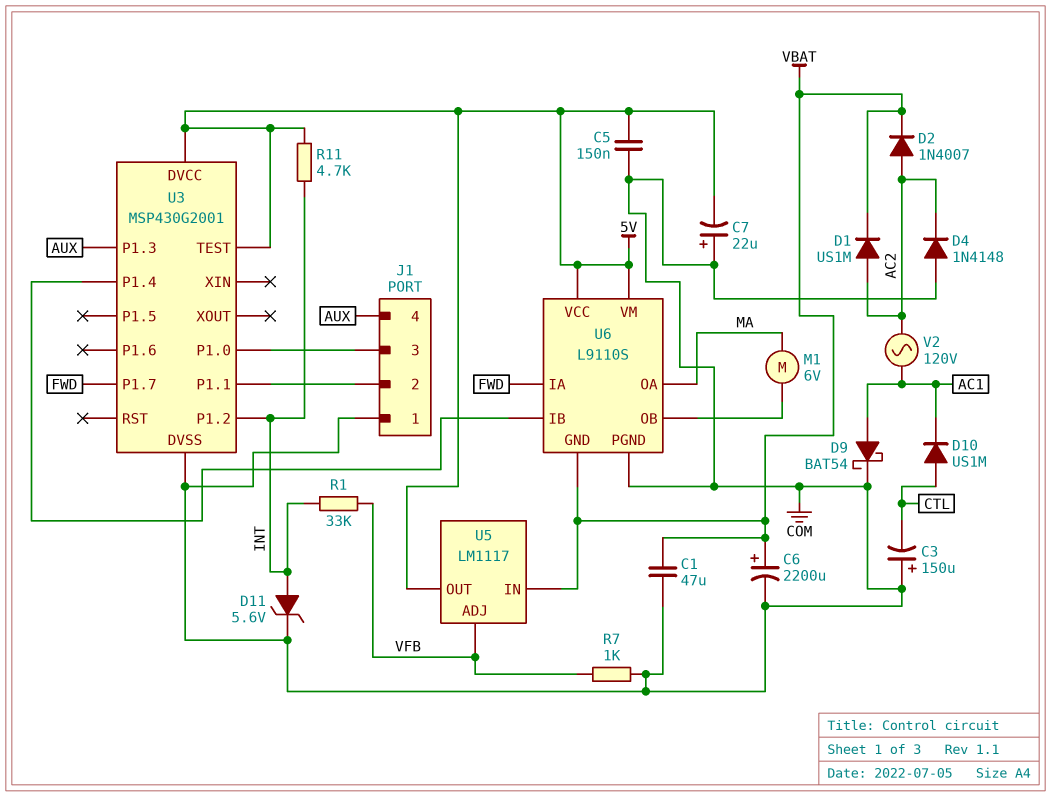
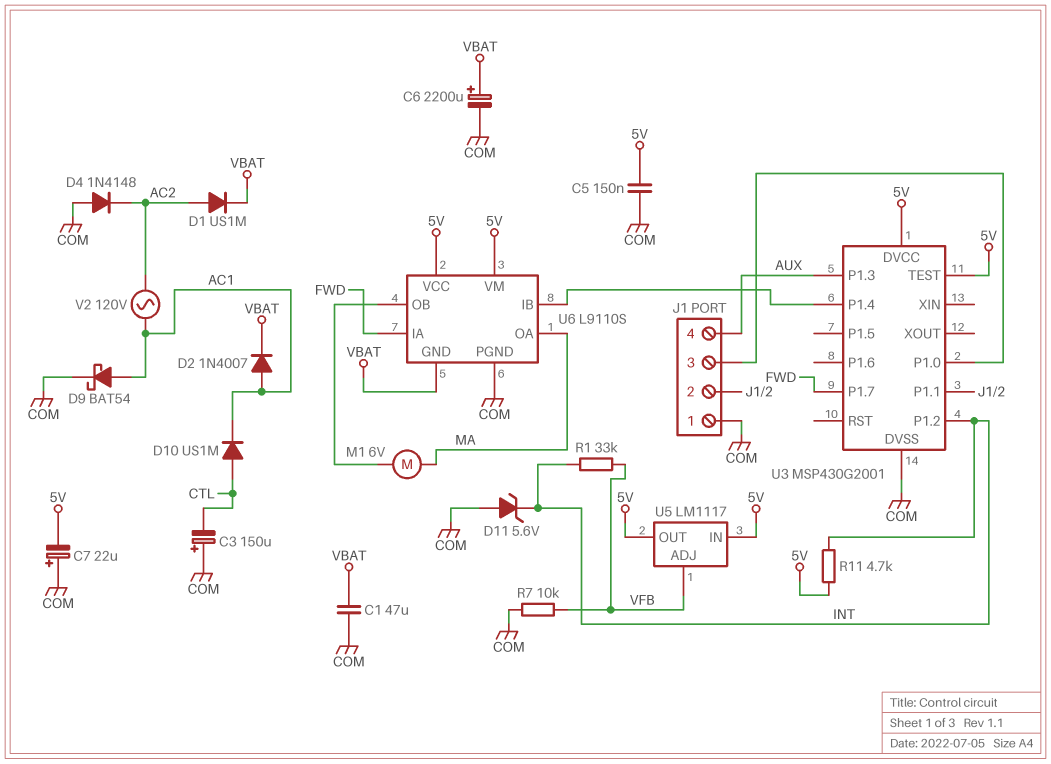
D2: diode 1N4007 (A AC2, K VBAT) -> diode 1N4007 (A AC1, K VBAT)
D11: zener 5.6V (A INT, K COM) -> zener 5.6V (A COM, K INT)
R7: 1k (COM, VFB) -> 10k (COM, VFB)
U5 pin IN: VBAT -> 5V

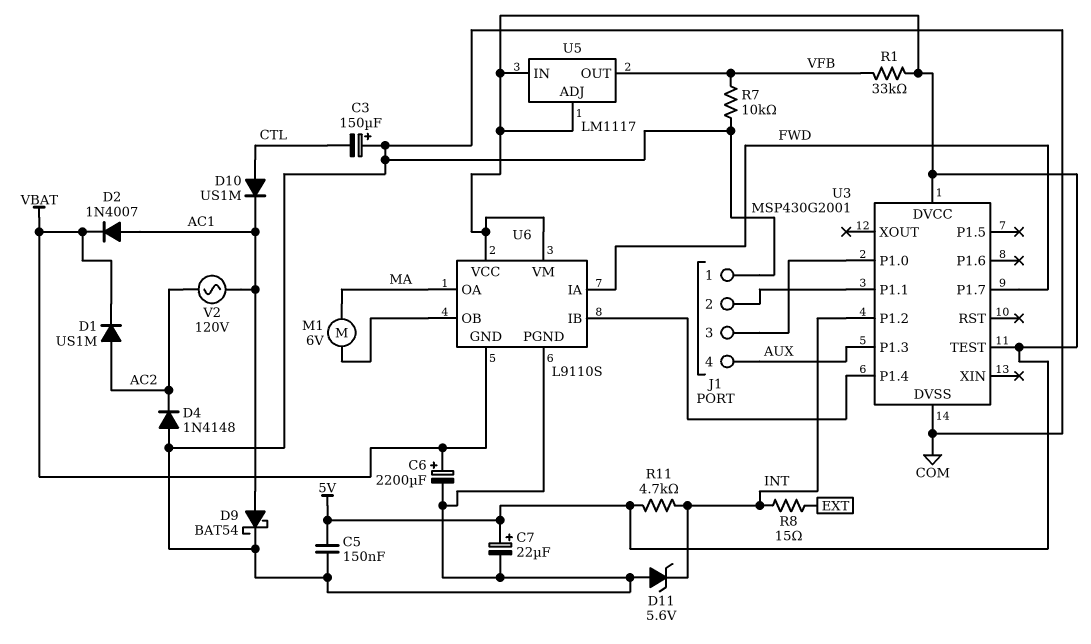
C1: 47uF (COM, VBAT) -> none
C7: 22uF (plus COM, minus 5V) -> 22uF (plus 5V, minus COM)
R1: 33k (INT, VFB) -> 33k (5V, VFB)
R8: none -> 15 (EXT, INT)
U5 pin ADJ: VFB -> 5V
U5 pin OUT: 5V -> VFB

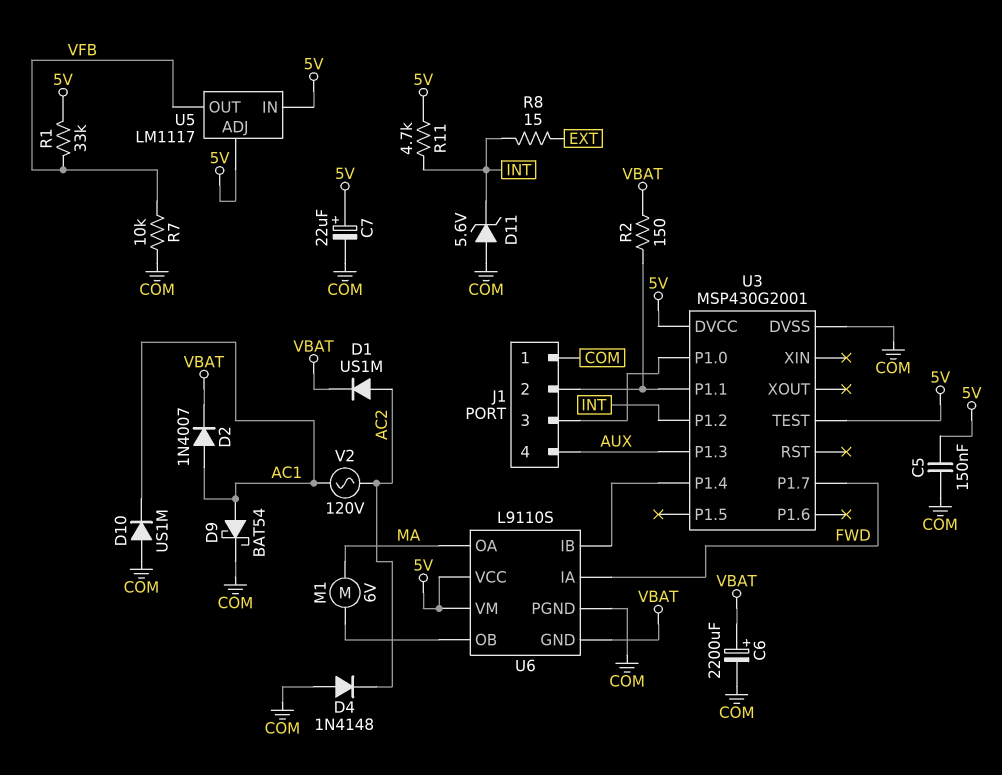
C3: 150uF (plus COM, minus CTL) -> none
D10: diode US1M (A CTL, K AC1) -> diode US1M (A COM, K AC1)
R2: none -> 150 (J1/2, VBAT)

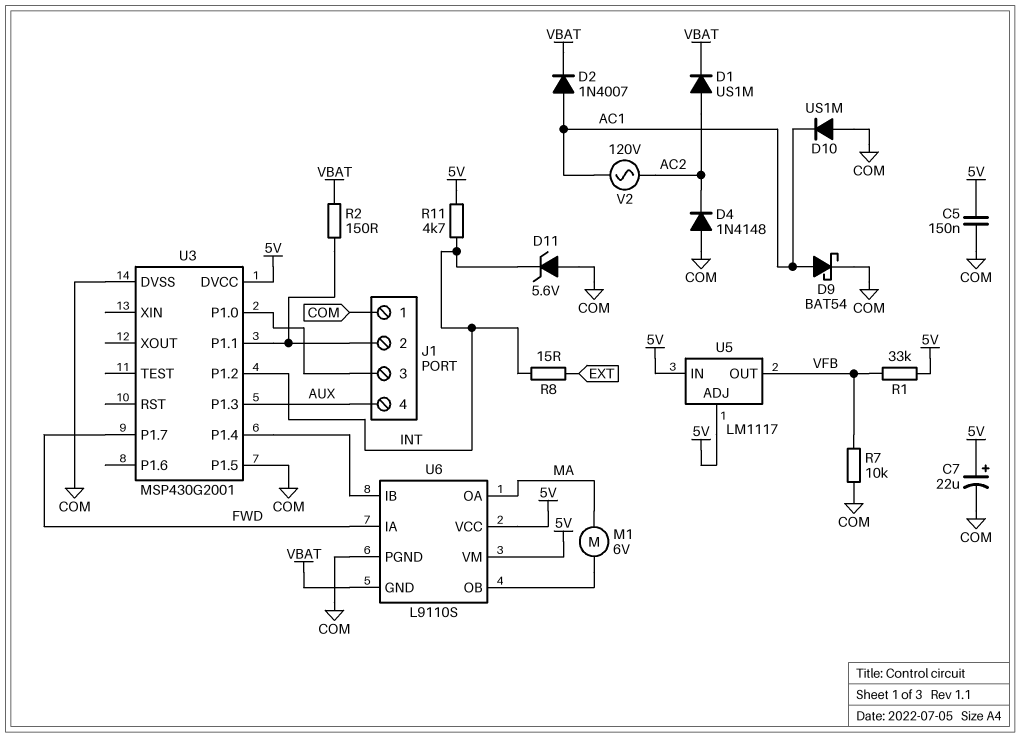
C6: 2200uF (plus VBAT, minus COM) -> none
U3 pin P1.5: none -> COM
U3 pin TEST: 5V -> none

